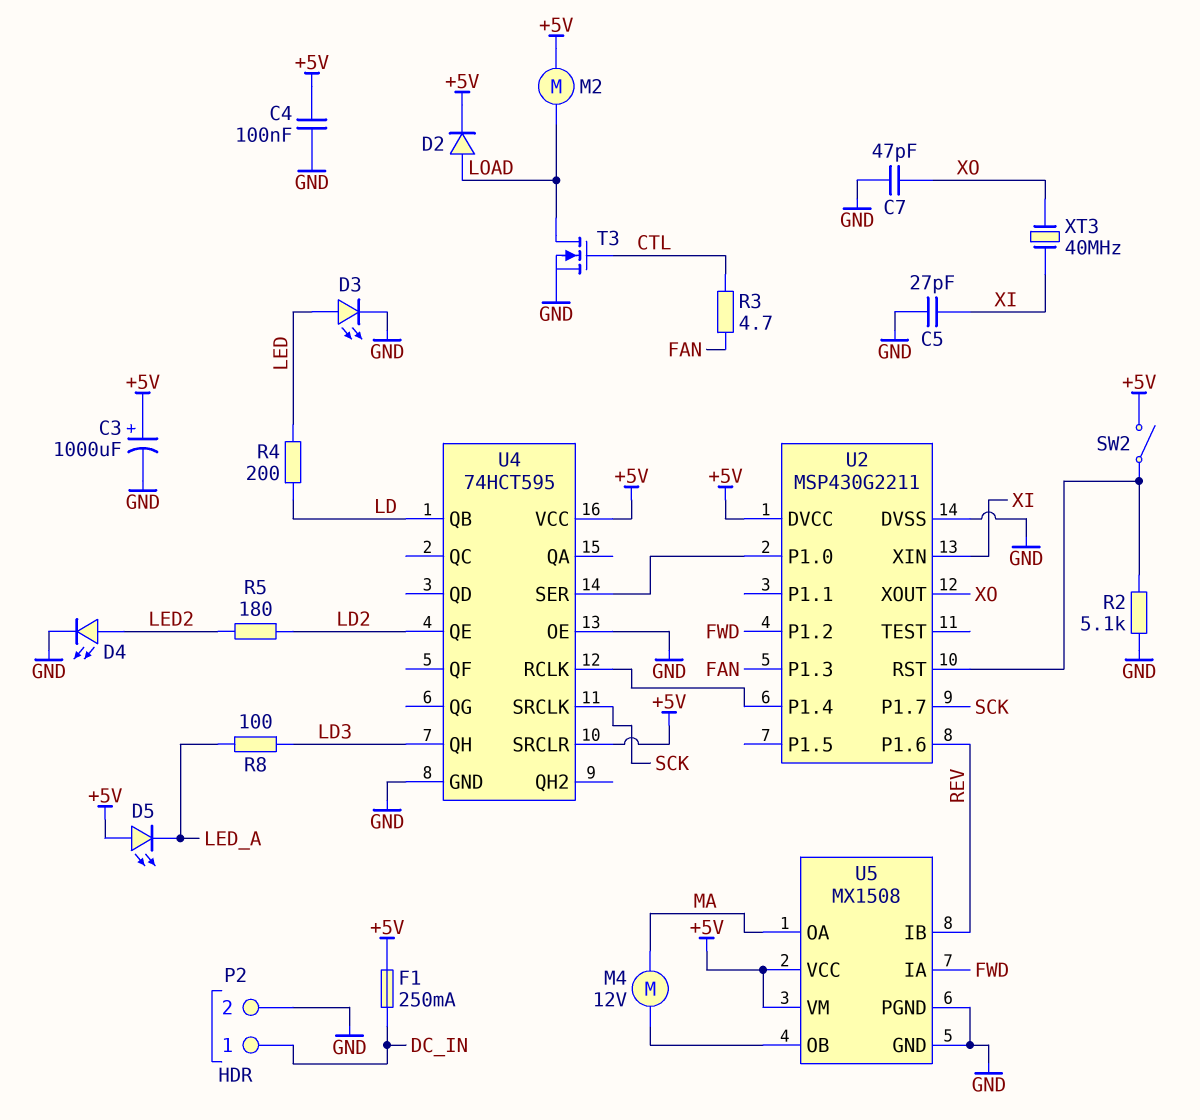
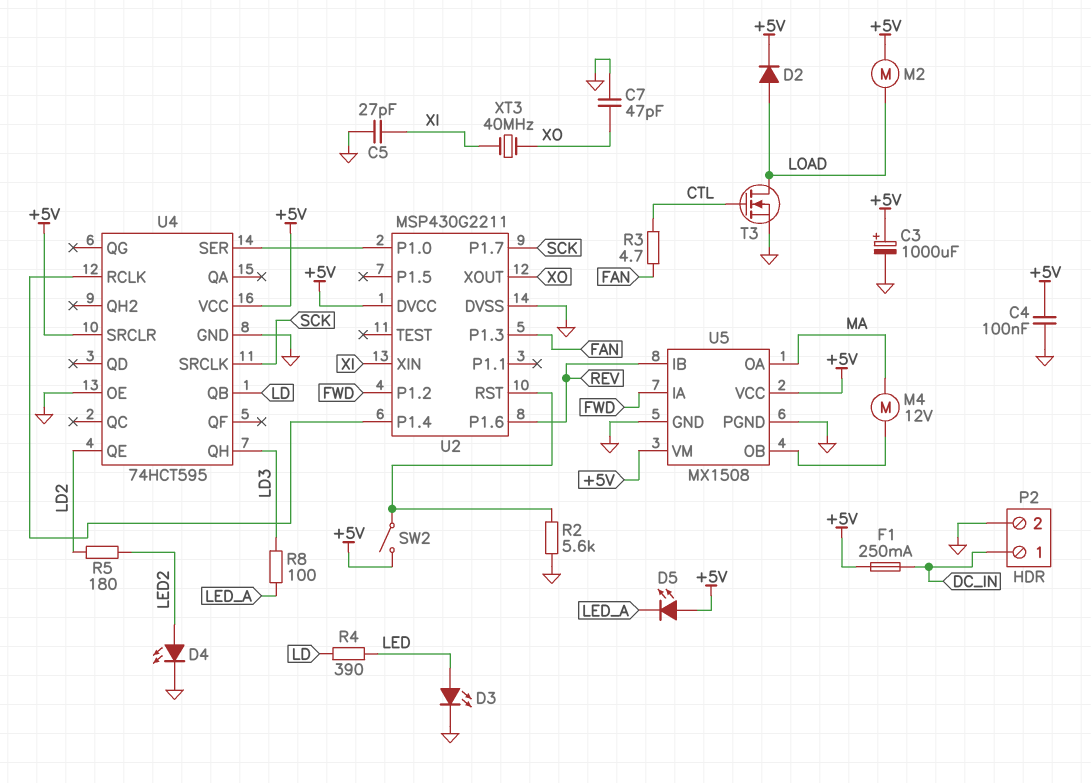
R2: 5.1k (GND, U2/RST) -> 5.6k (GND, U2/RST)
R4: 200 (LD, LED) -> 390 (LD, LED)

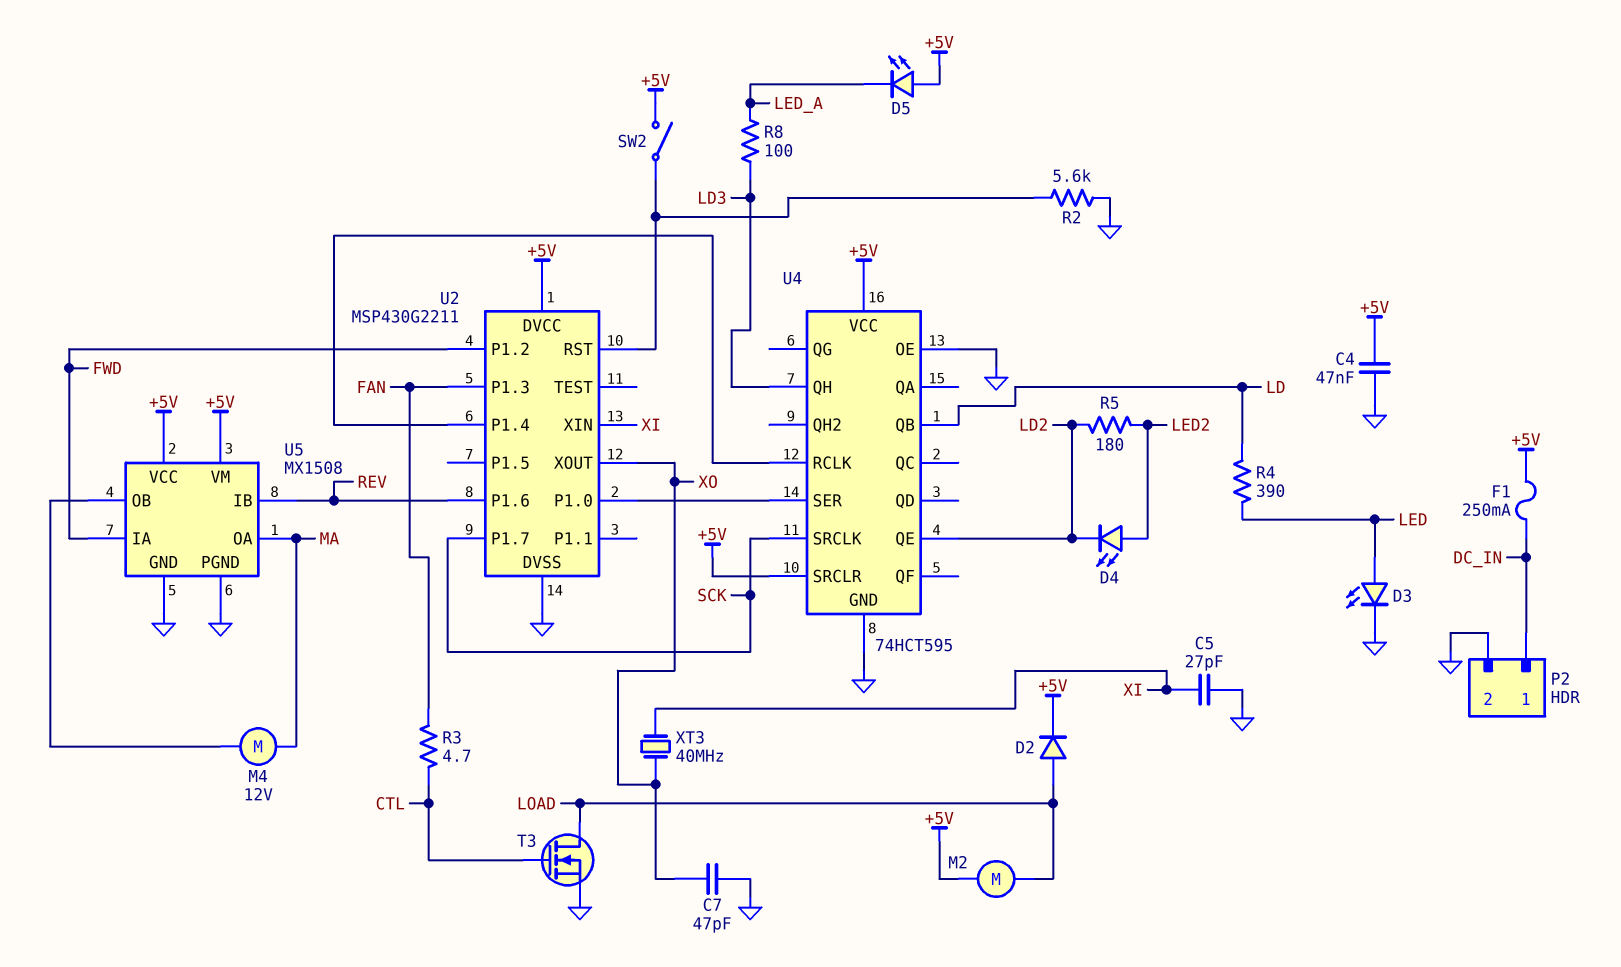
C3: 1000uF (plus +5V, minus GND) -> none
C4: 100nF (+5V, GND) -> 47nF (+5V, GND)
D4: LED (A LED2, K GND) -> LED (A LED2, K LD2)

